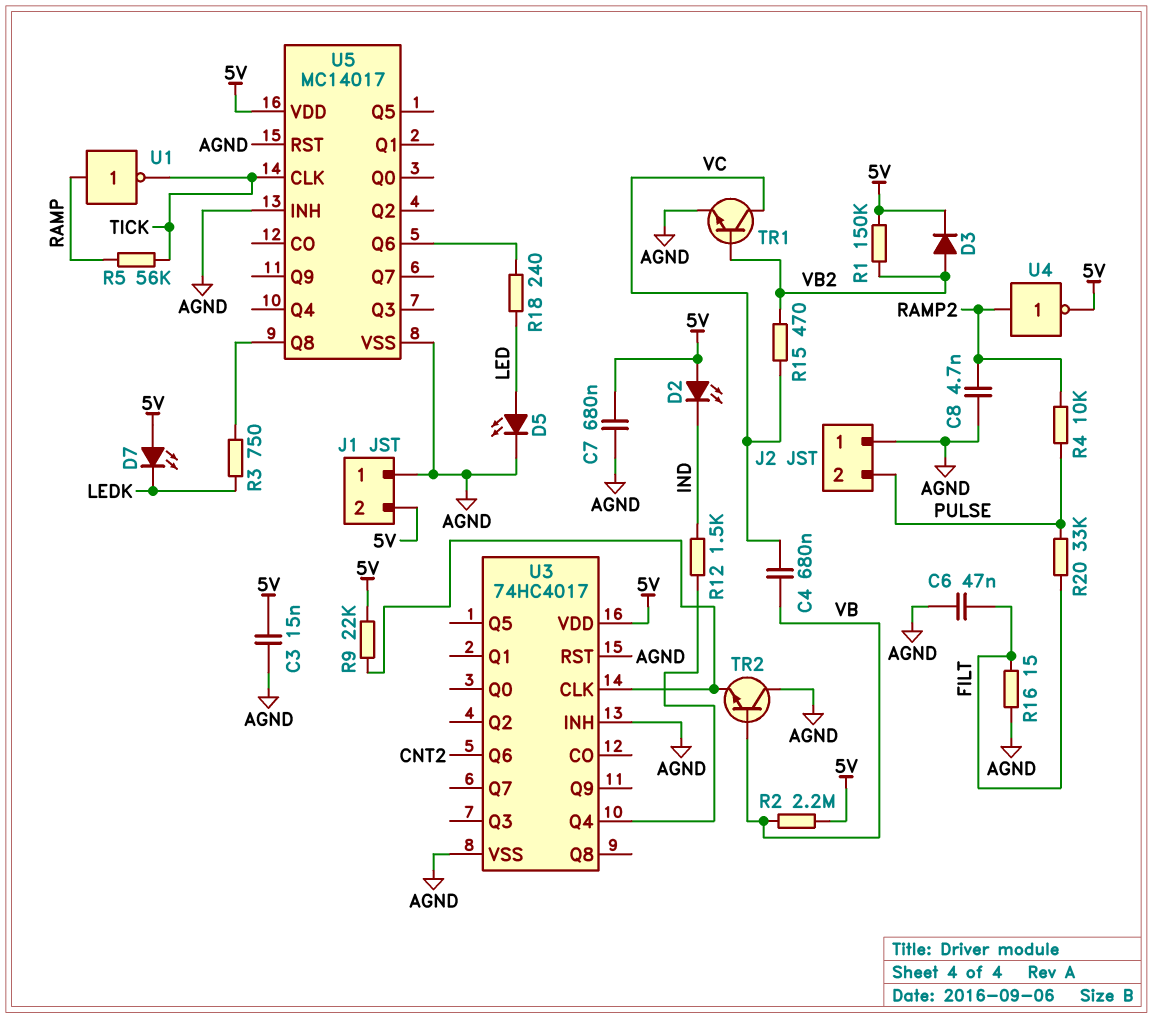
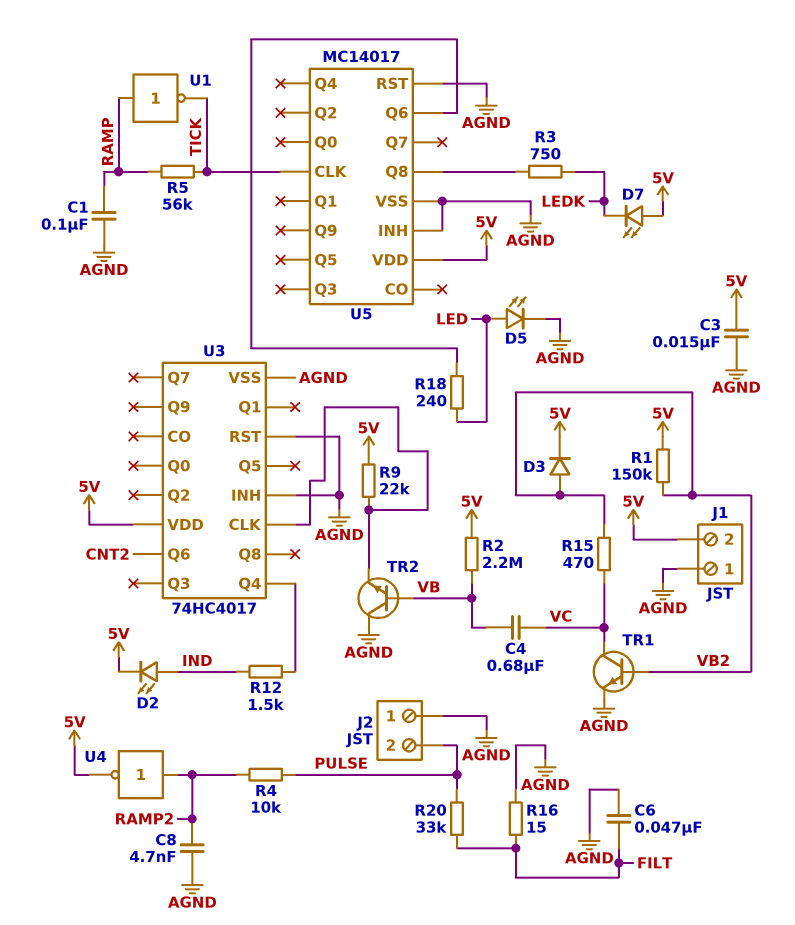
C1: none -> 100nF (AGND, RAMP)
C7: 680nF (5V, AGND) -> none
D2: LED (A 5V, K IND) -> LED (A IND, K 5V)

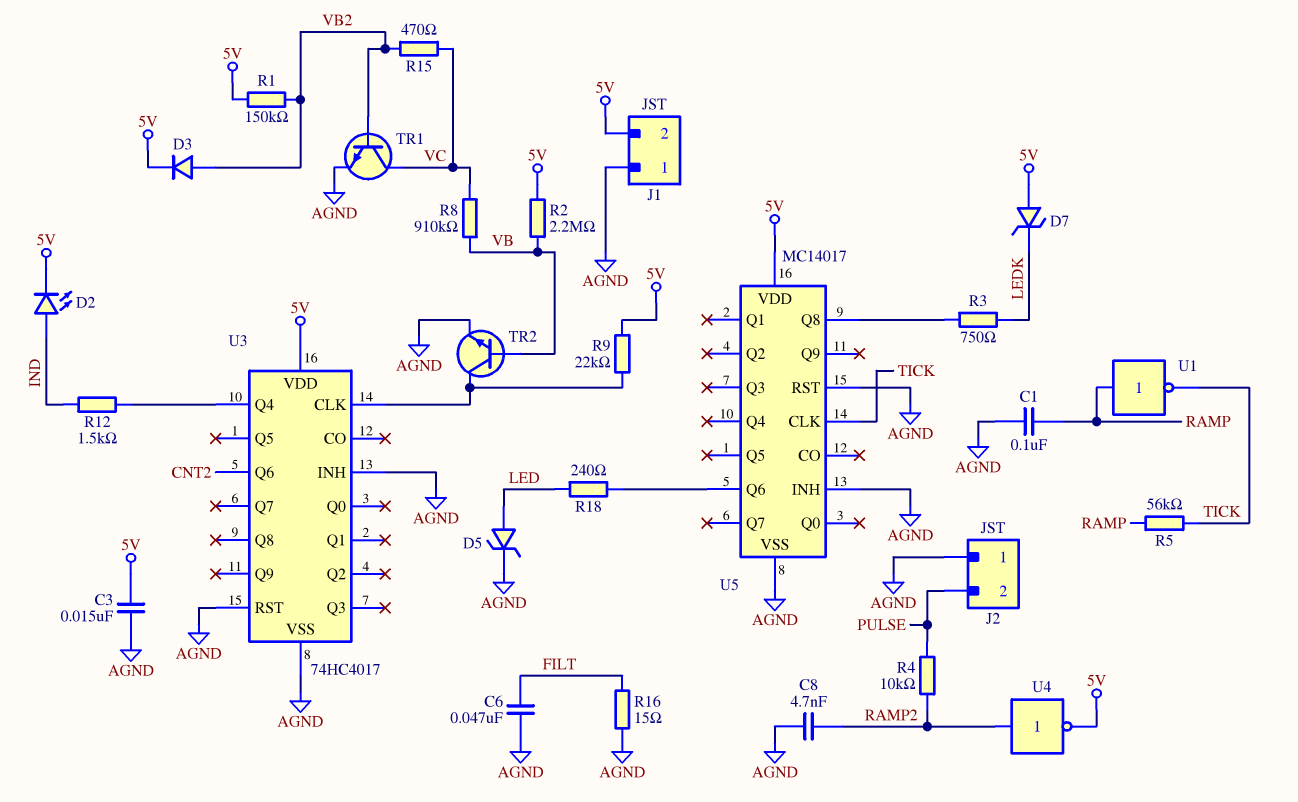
C4: 680nF (VB, VC) -> none
D5: LED (A LED, K AGND) -> zener (A LED, K AGND)
D7: LED (A 5V, K LEDK) -> zener (A 5V, K LEDK)
R8: none -> 910k (VB, VC)
R20: 33k (FILT, PULSE) -> none
TR2: NPN (B VB, C AGND, E U3/CLK) -> NPN (B VB, C U3/CLK, E AGND)

